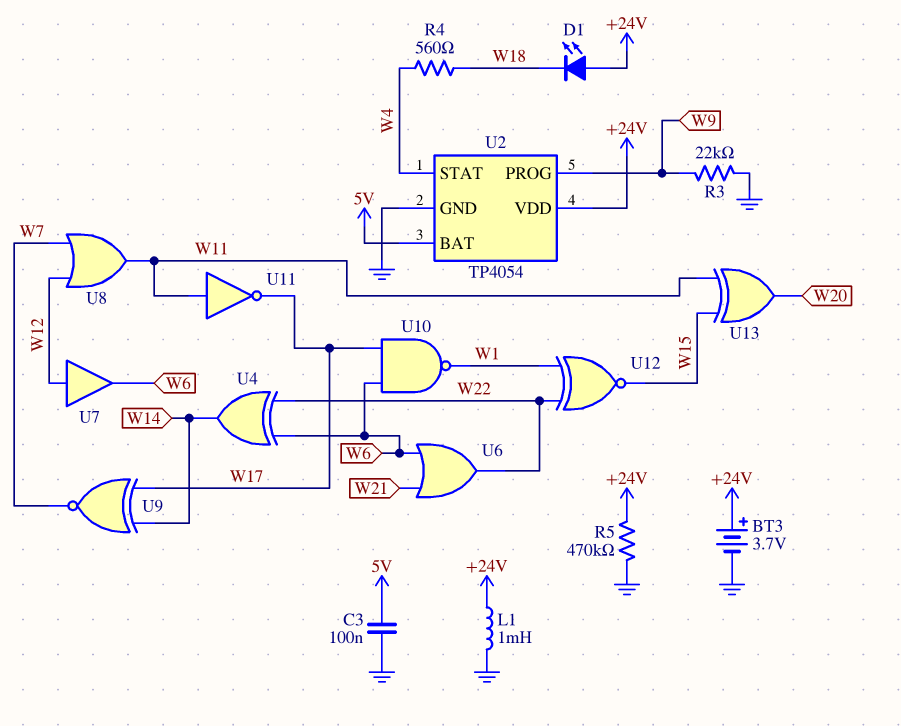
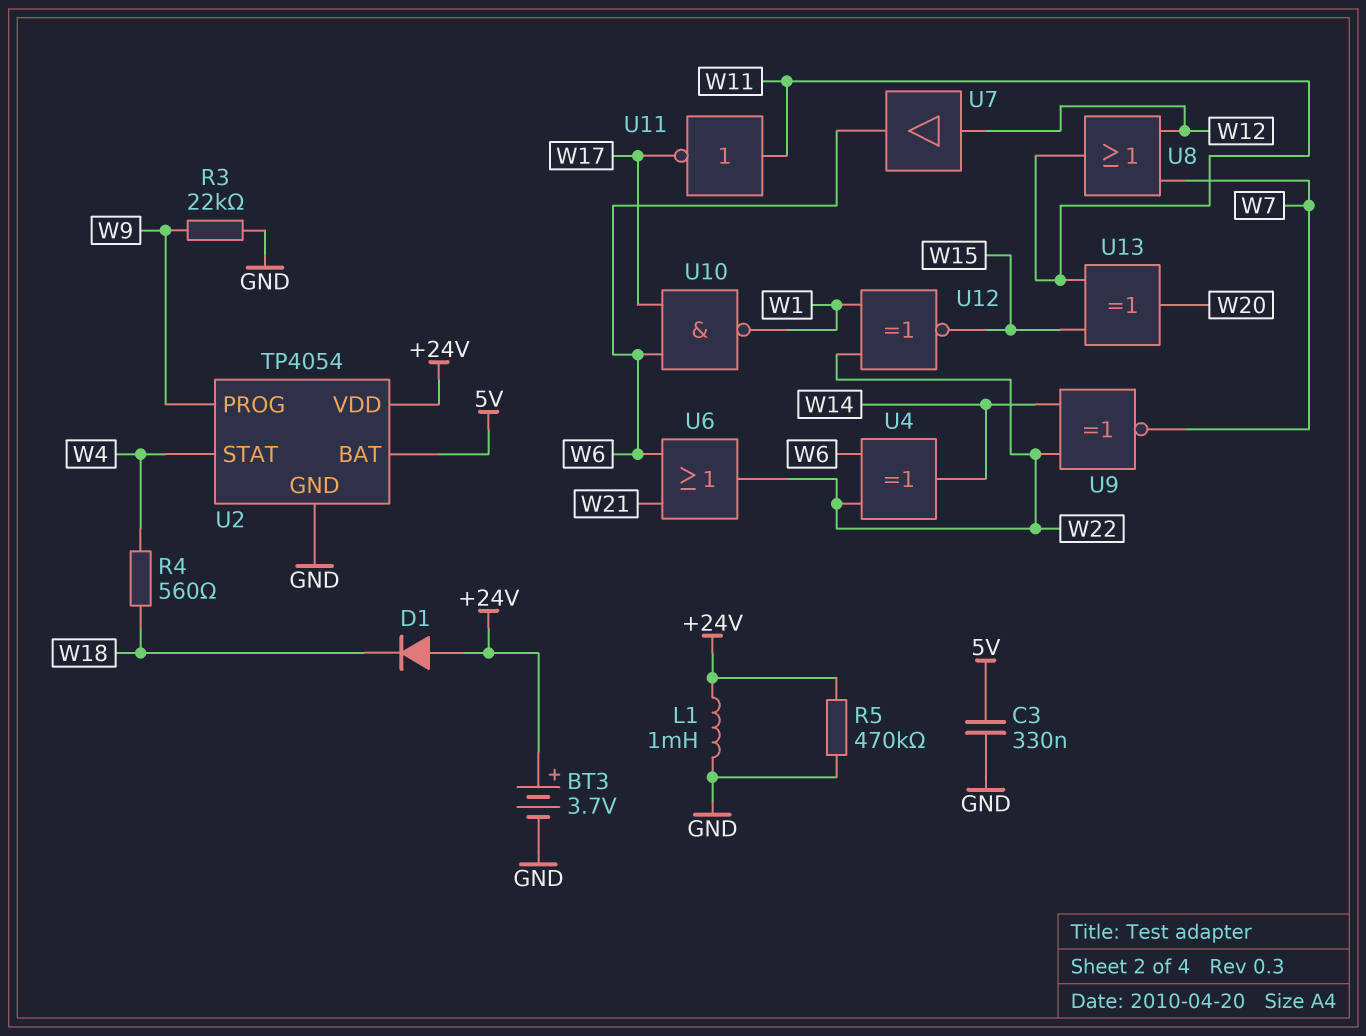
C3: 100nF (5V, GND) -> 330nF (5V, GND)
D1: LED (A +24V, K W18) -> diode (A +24V, K W18)
U9: XNOR (in W14, in W17, out W7) -> XNOR (in W14, in W22, out W7)

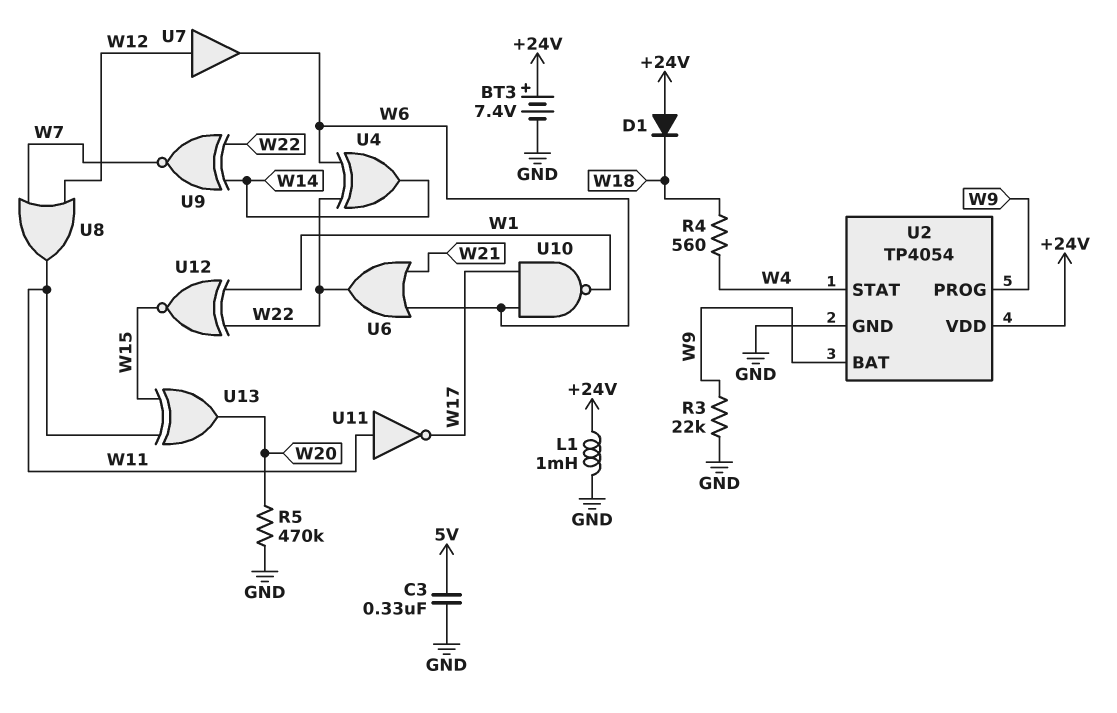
BT3: 3.7V (plus +24V, minus GND) -> 7.4V (plus +24V, minus GND)
R5: 470k (+24V, GND) -> 470k (GND, W20)
U2 pin BAT: 5V -> W9

